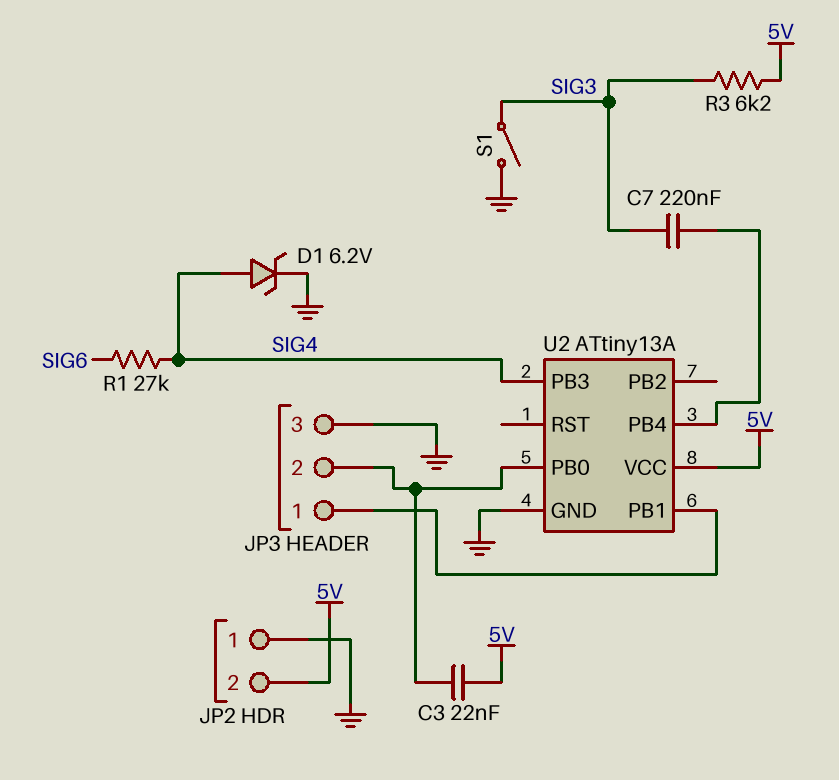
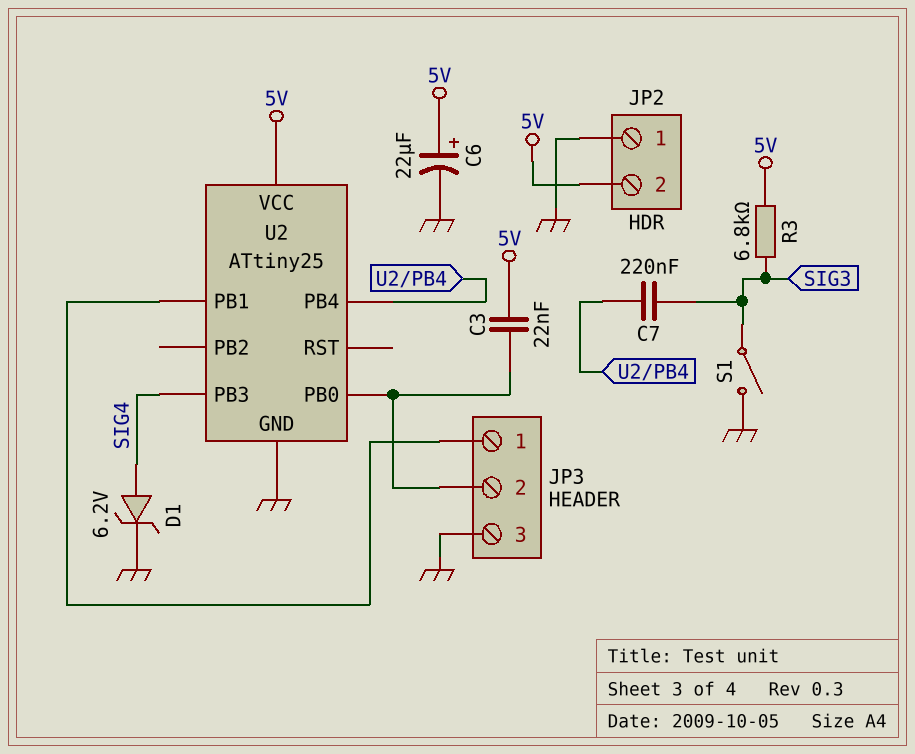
C6: none -> 22uF (plus 5V, minus GND)
R1: 27k (SIG4, SIG6) -> none
R3: 6.2k (5V, SIG3) -> 6.8k (5V, SIG3)
U2: ATtiny13A -> ATtiny25

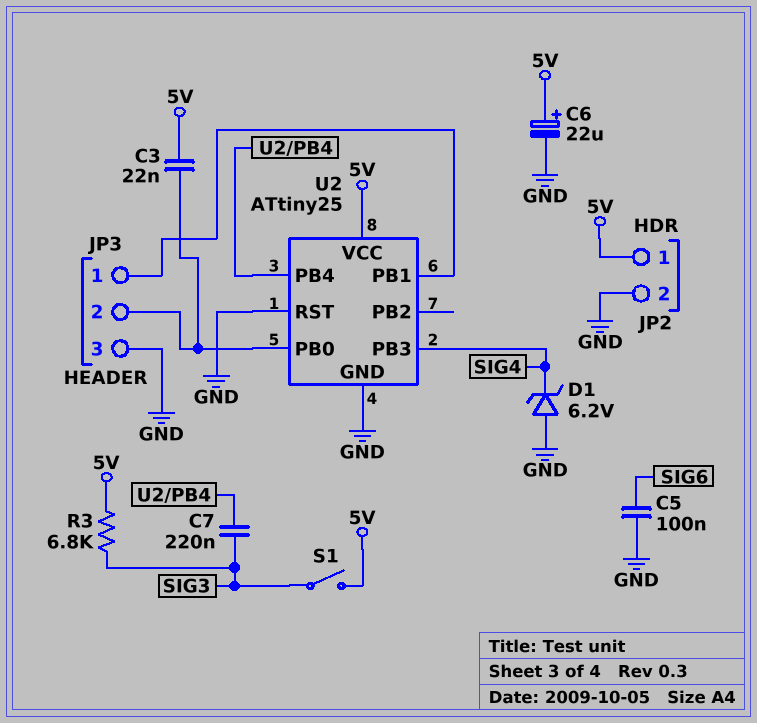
C5: none -> 100nF (GND, SIG6)
D1: zener 6.2V (A SIG4, K GND) -> zener 6.2V (A GND, K SIG4)
JP2 pin 1: GND -> 5V
JP2 pin 2: 5V -> GND
S1: switch (GND, SIG3) -> switch (5V, SIG3)
U2 pin RST: none -> GND

